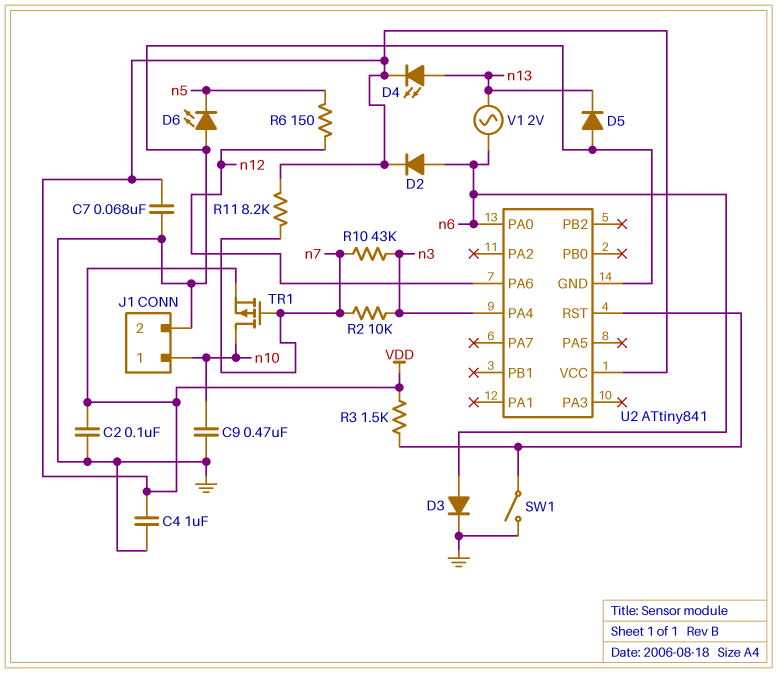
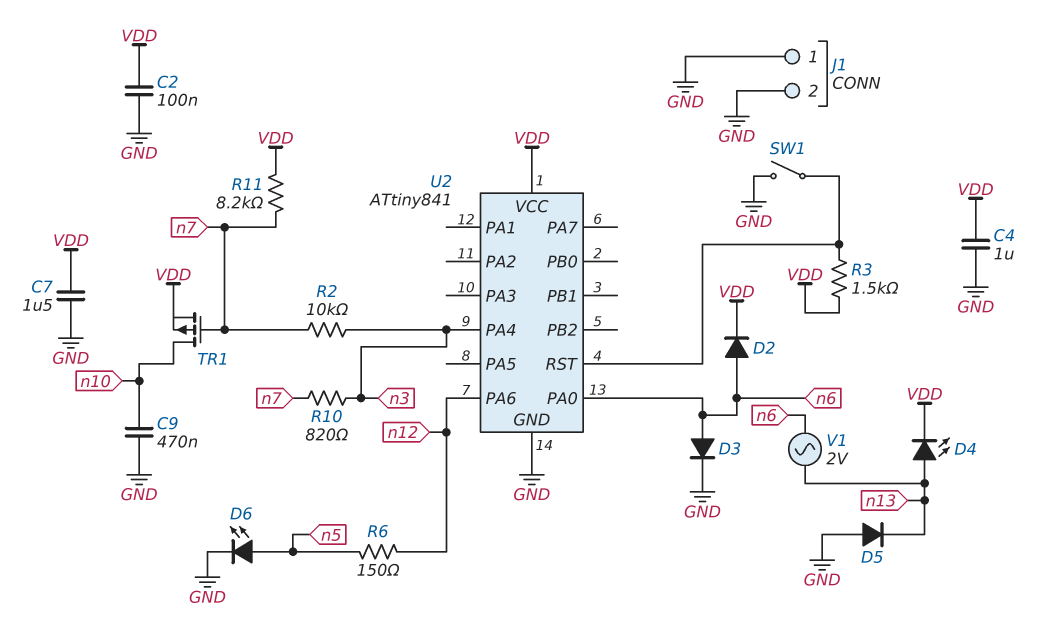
C7: 68nF (GND, VDD) -> 1.5uF (GND, VDD)
D6: LED (A GND, K n5) -> LED (A n5, K GND)
J1 pin 1: n10 -> GND
R10: 43k (n3, n7) -> 820 (n3, n7)

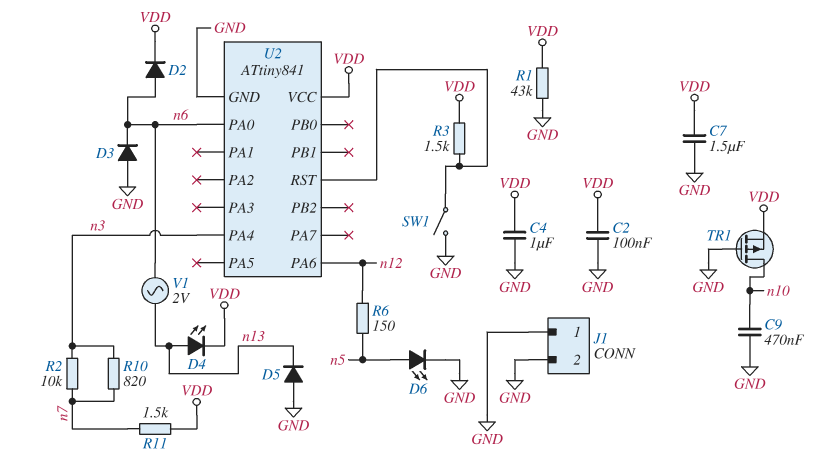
D3: diode (A n6, K GND) -> diode (A GND, K n6)
R1: none -> 43k (GND, VDD)
R11: 8.2k (VDD, n7) -> 1.5k (VDD, n7)
TR1: PMOS (G n7, D n10, S VDD) -> PMOS (G GND, D n10, S VDD)

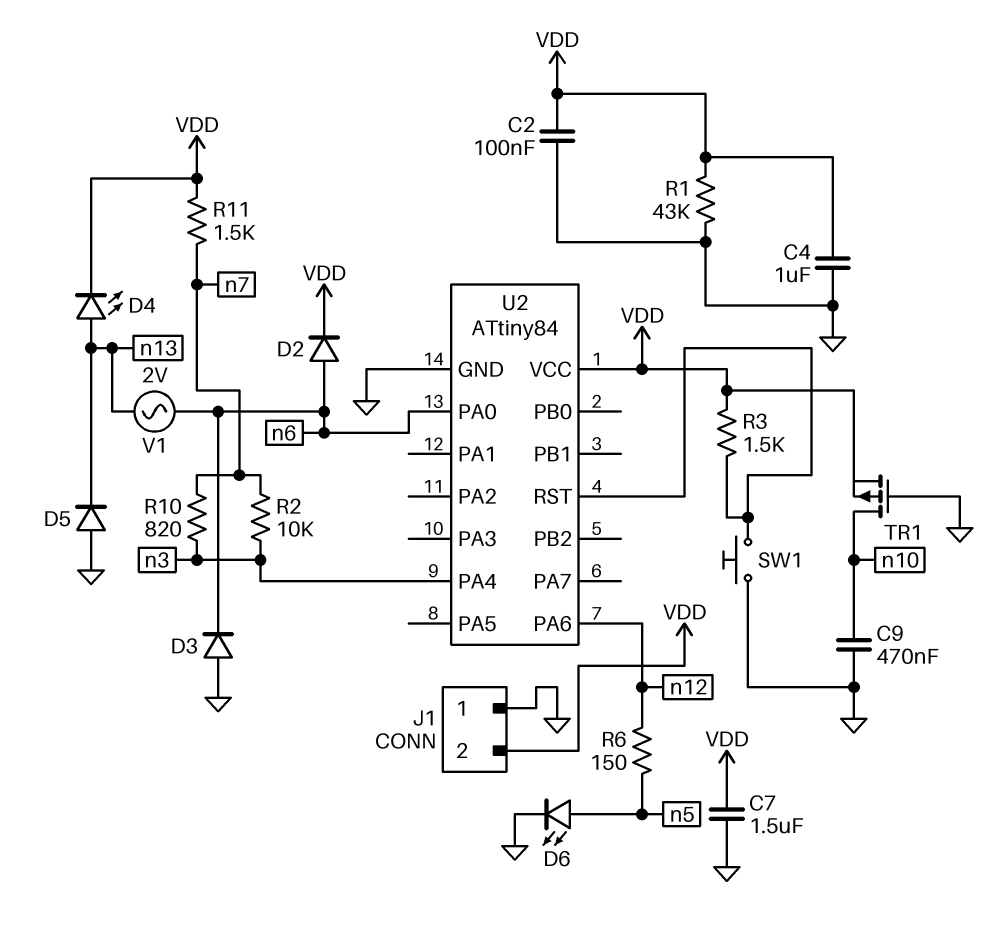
J1 pin 2: GND -> VDD
SW1: switch (GND, U2/RST) -> button (GND, U2/RST)
U2: ATtiny841 -> ATtiny84

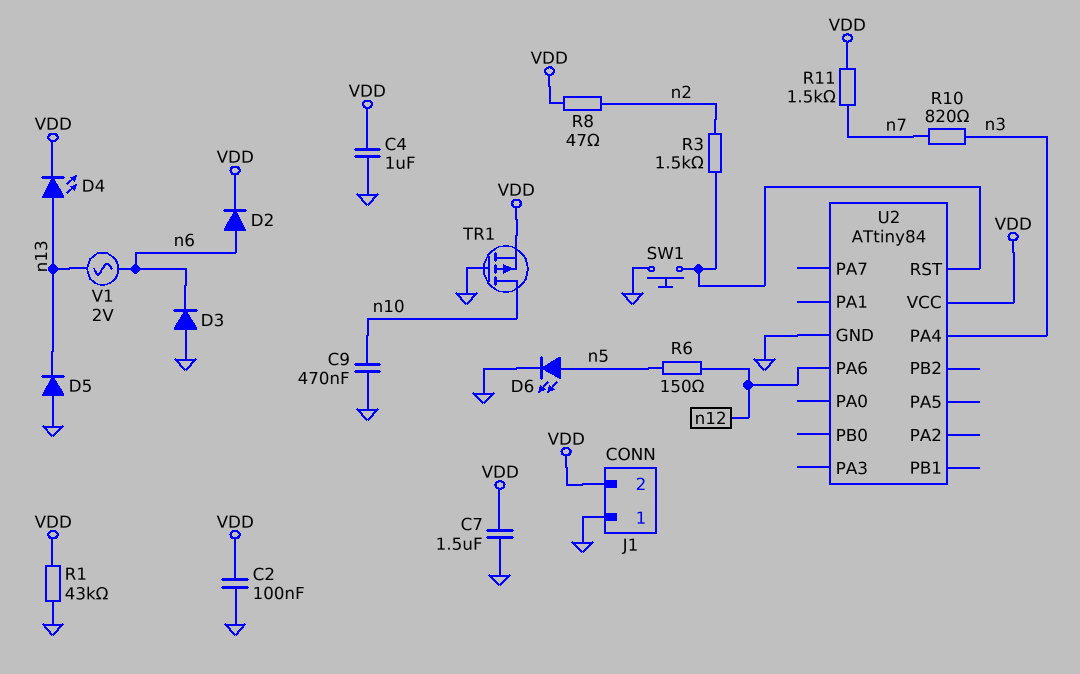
R2: 10k (n3, n7) -> none
R3: 1.5k (U2/RST, VDD) -> 1.5k (U2/RST, n2)
R8: none -> 47 (VDD, n2)
U2 pin PA0: n6 -> none

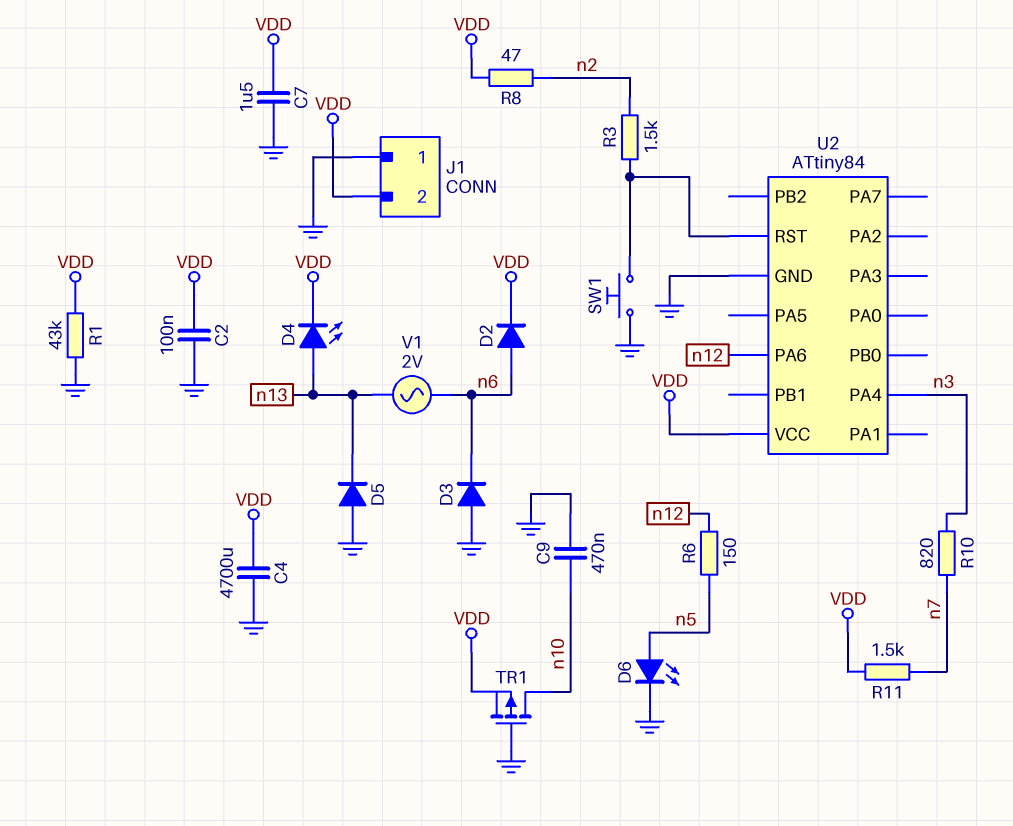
C4: 1uF (GND, VDD) -> 4700uF (GND, VDD)

